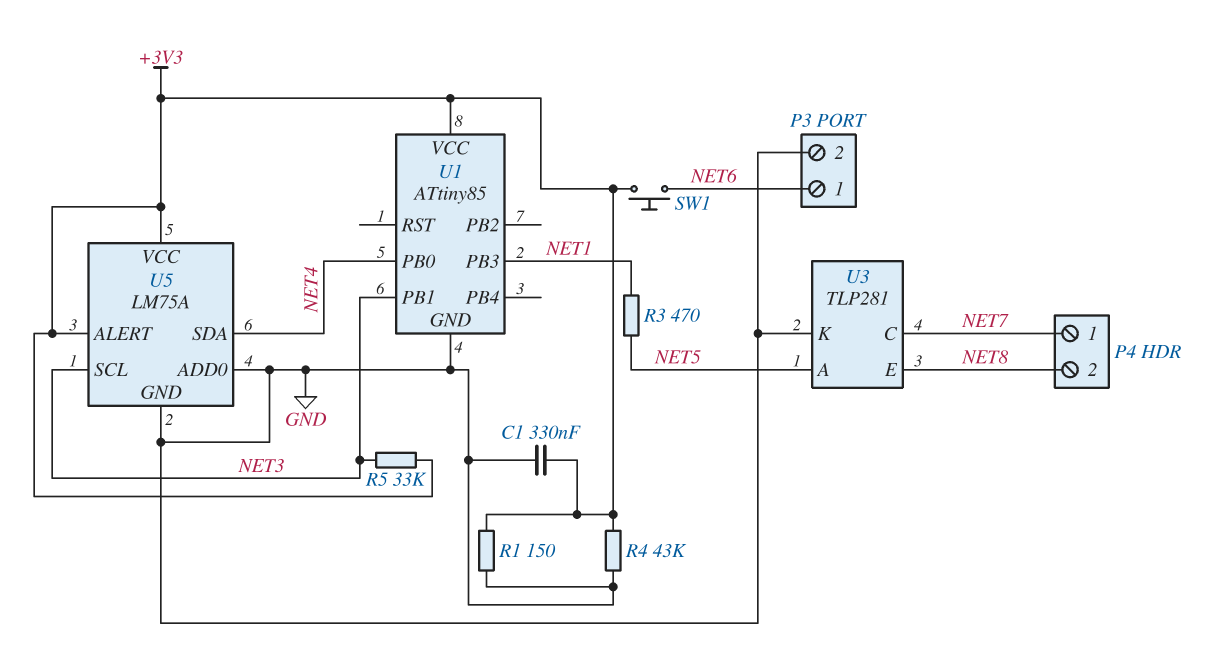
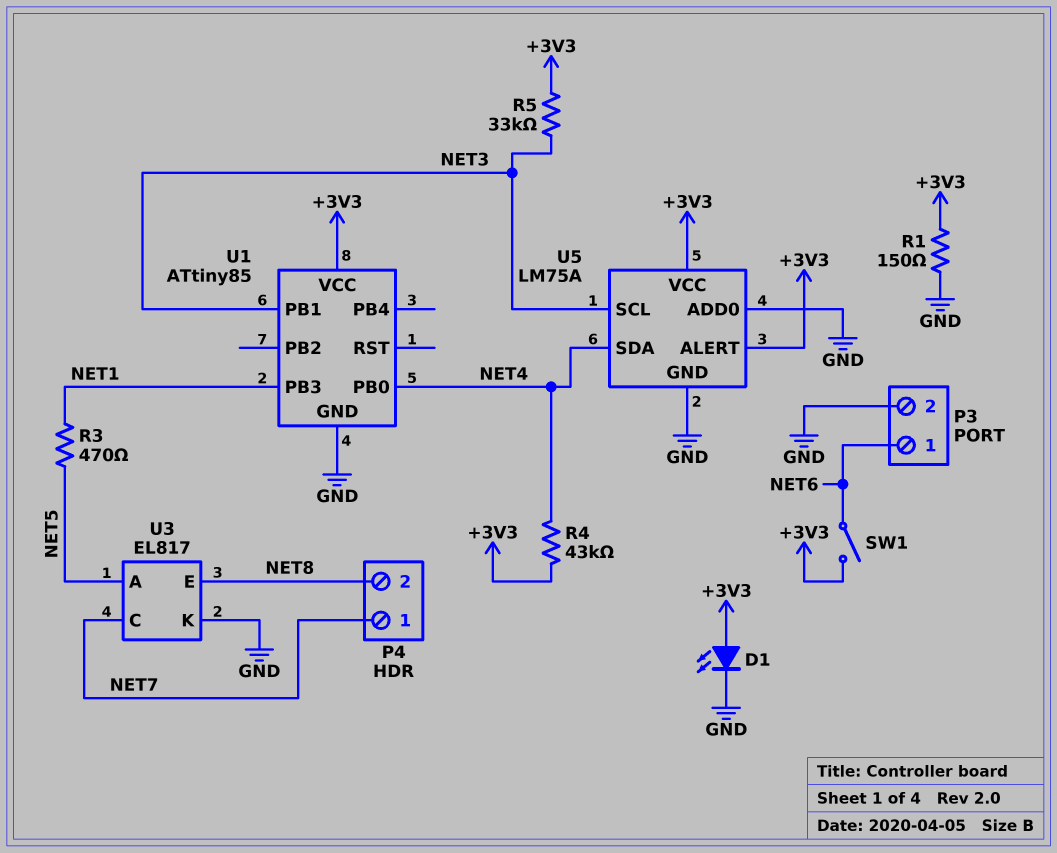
C1: 330nF (+3V3, GND) -> none
D1: none -> LED (A +3V3, K GND)
R4: 43k (+3V3, GND) -> 43k (+3V3, NET4)
SW1: button (+3V3, NET6) -> switch (+3V3, NET6)
U3: TLP281 -> EL817

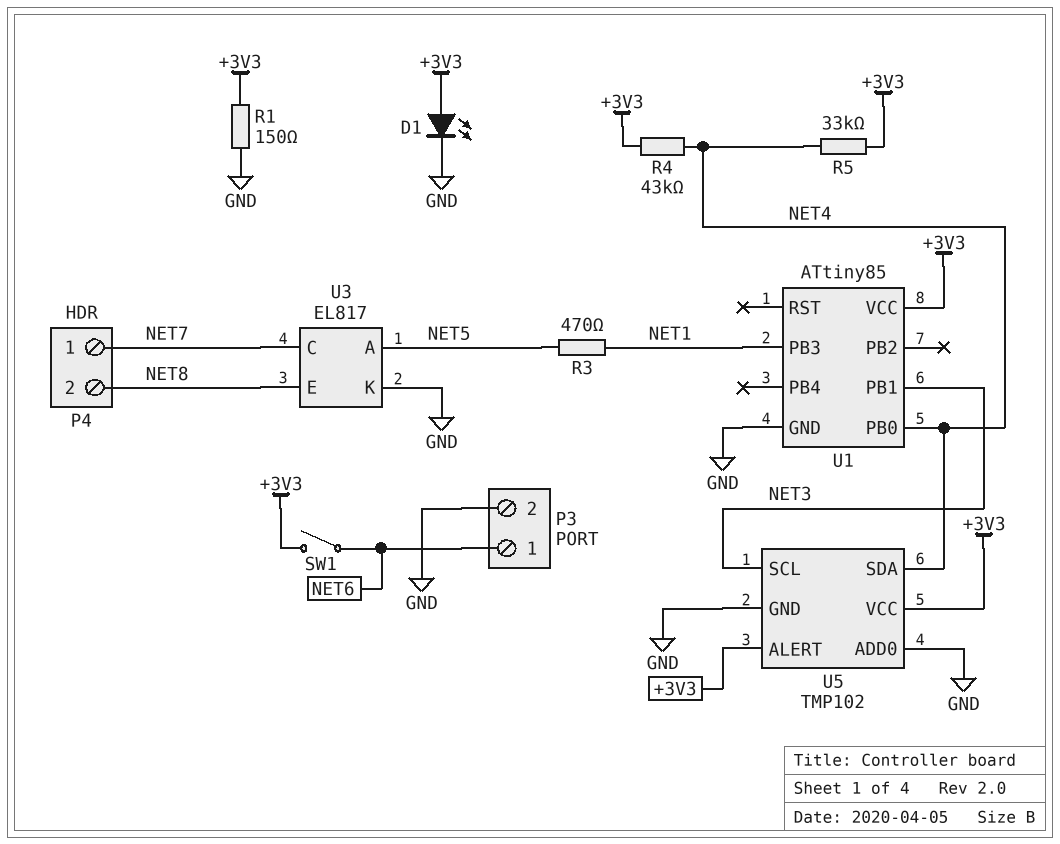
R5: 33k (+3V3, NET3) -> 33k (+3V3, NET4)
U5: LM75A -> TMP102

